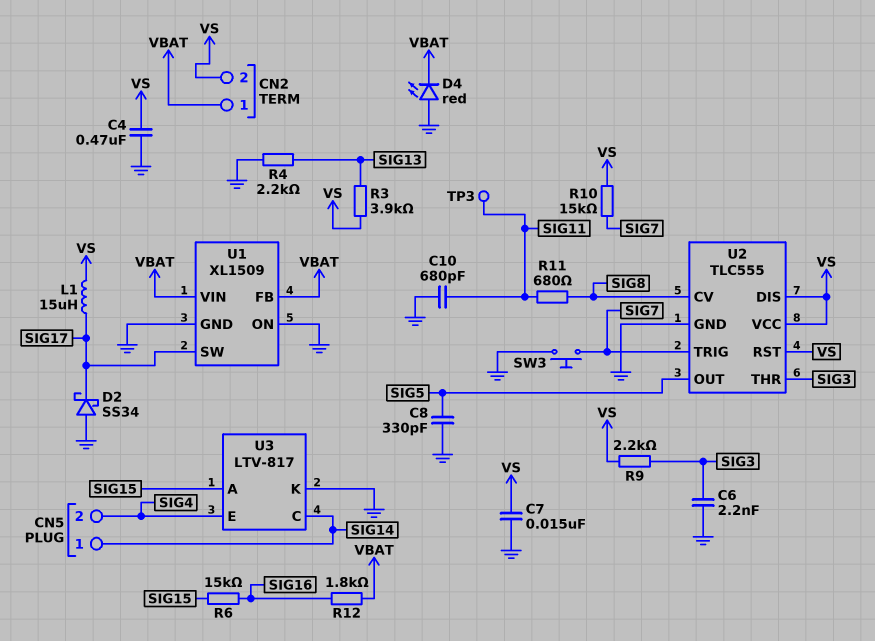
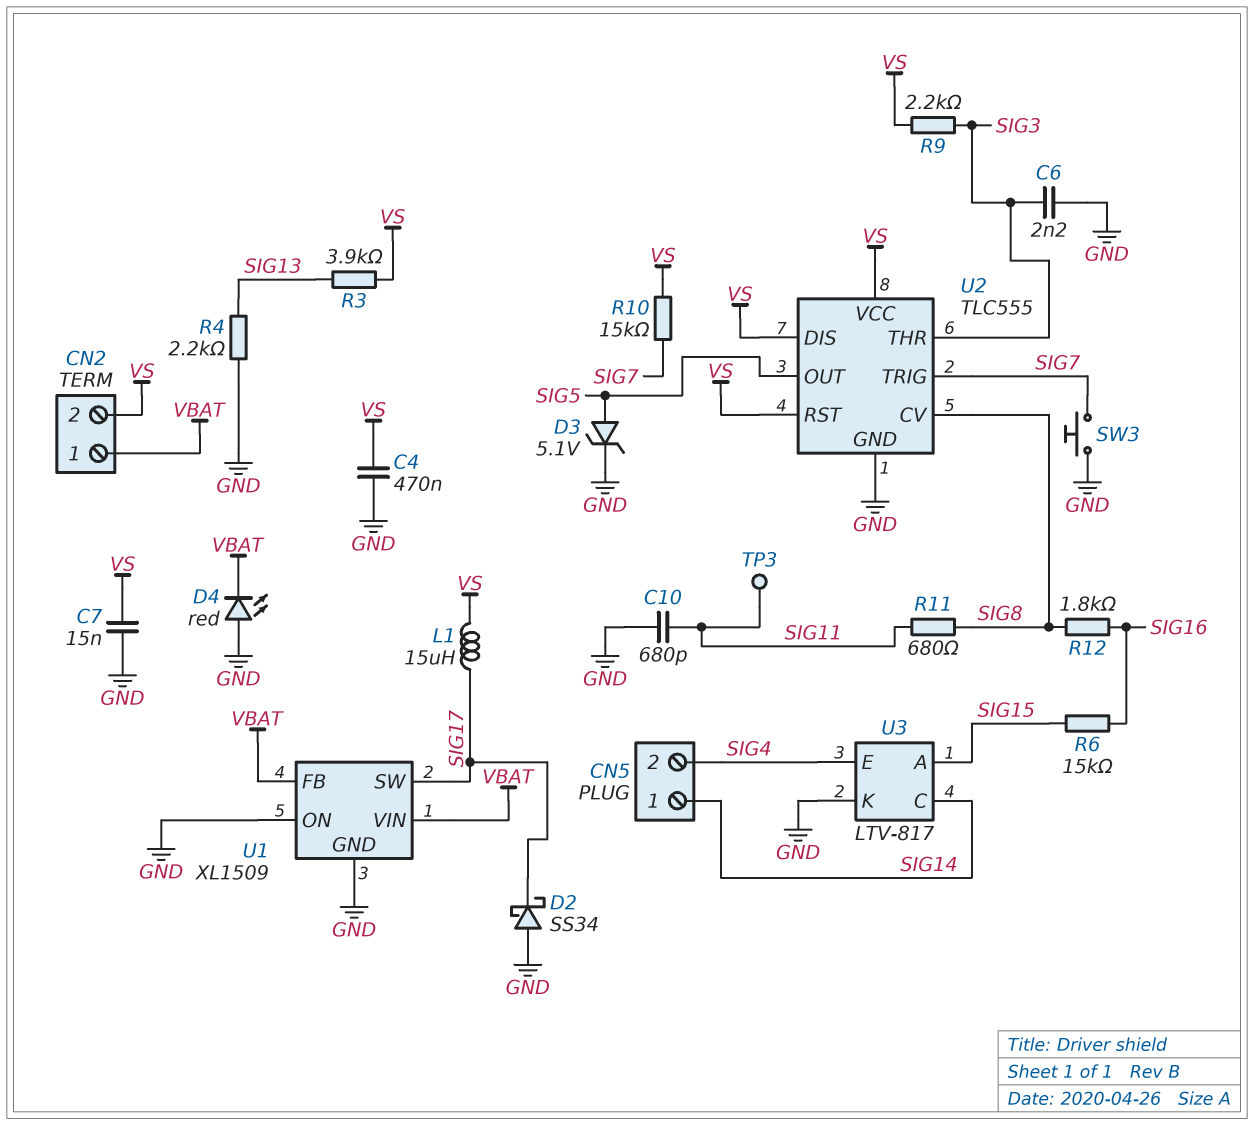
C8: 330pF (GND, SIG5) -> none
D3: none -> zener 5.1V (A SIG5, K GND)
R12: 1.8k (SIG16, VBAT) -> 1.8k (SIG8, SIG16)

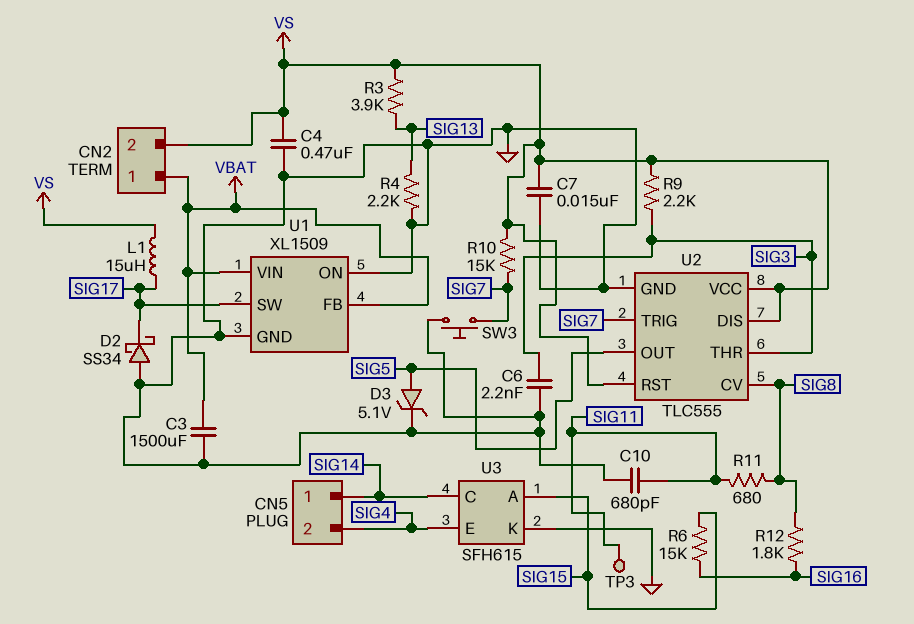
C3: none -> 1500uF (GND, VBAT)
D4: LED red (A GND, K VBAT) -> none
U3: LTV-817 -> SFH615

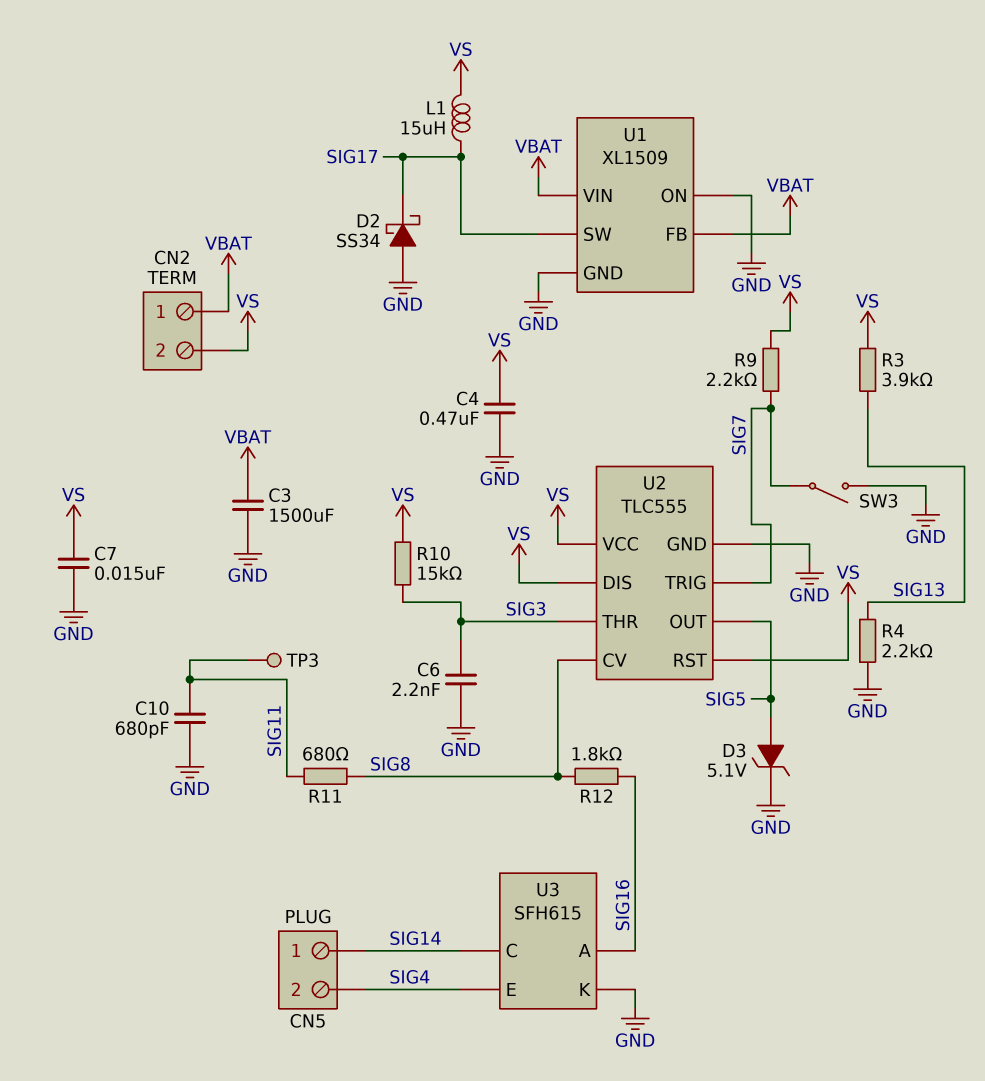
R6: 15k (SIG15, SIG16) -> none
R9: 2.2k (SIG3, VS) -> 2.2k (SIG7, VS)
R10: 15k (SIG7, VS) -> 15k (SIG3, VS)
SW3: button (GND, SIG7) -> switch (GND, SIG7)
U3 pin A: SIG15 -> SIG16

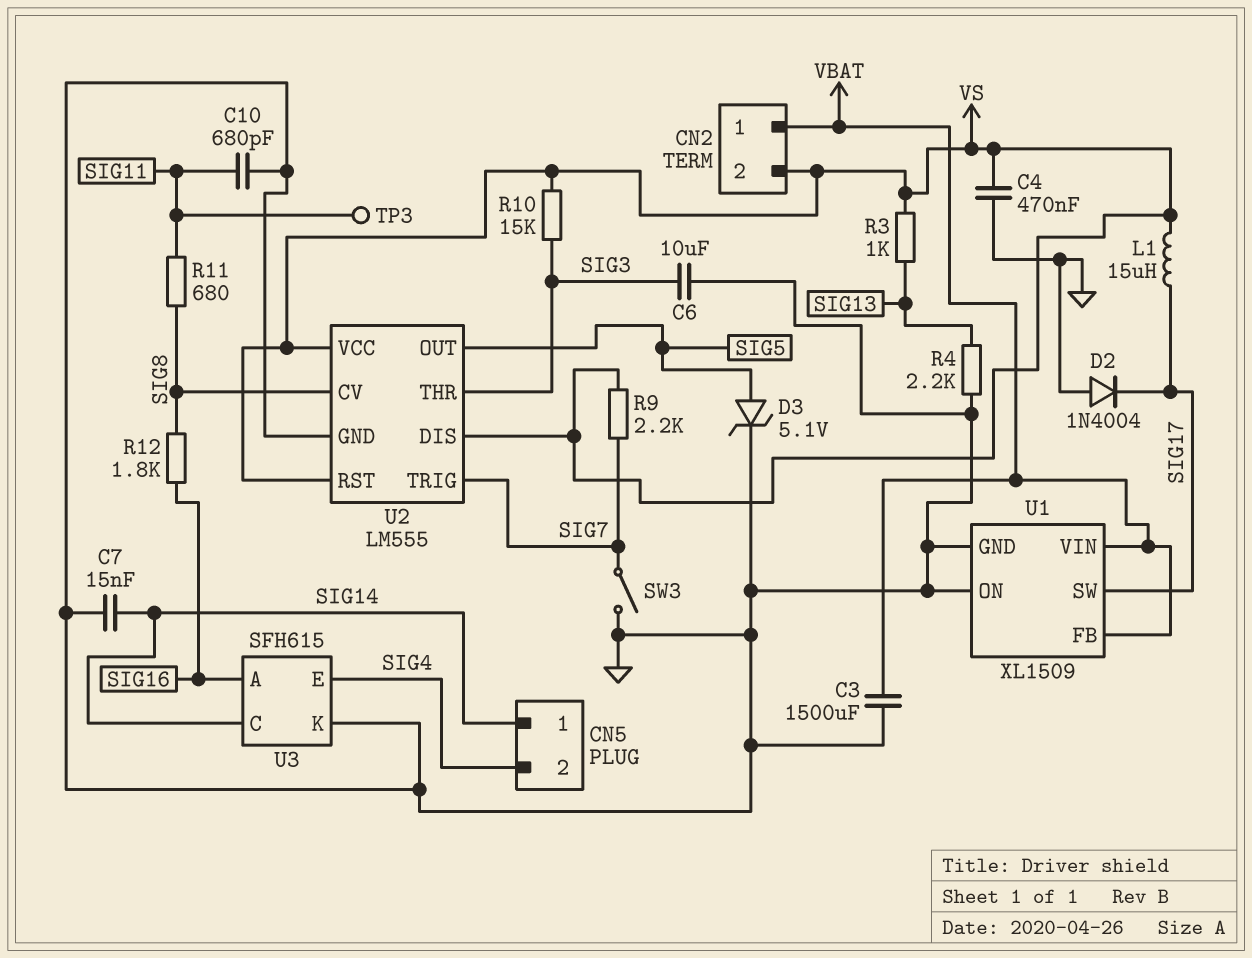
C6: 2.2nF (GND, SIG3) -> 10uF (GND, SIG3)
C7: 15nF (GND, VS) -> 15nF (GND, SIG14)
D2: schottky SS34 (A GND, K SIG17) -> diode 1N4004 (A GND, K SIG17)
R3: 3.9k (SIG13, VS) -> 1k (SIG13, VS)
U2: TLC555 -> LM555

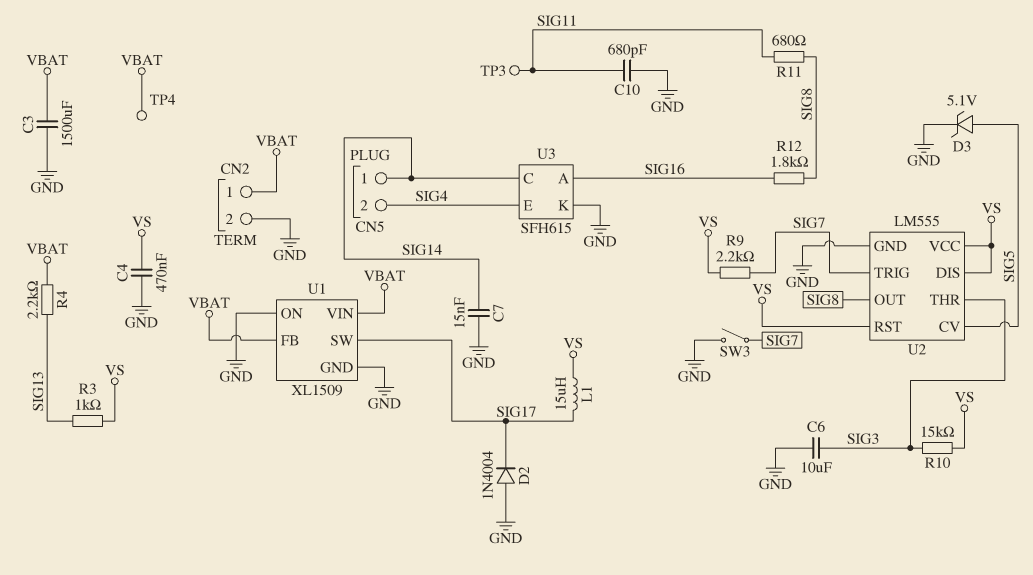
CN2 pin 2: VS -> GND
R4: 2.2k (GND, SIG13) -> 2.2k (SIG13, VBAT)
TP4: none -> test point (VBAT)
U2 pin CV: SIG8 -> SIG5
U2 pin OUT: SIG5 -> SIG8

